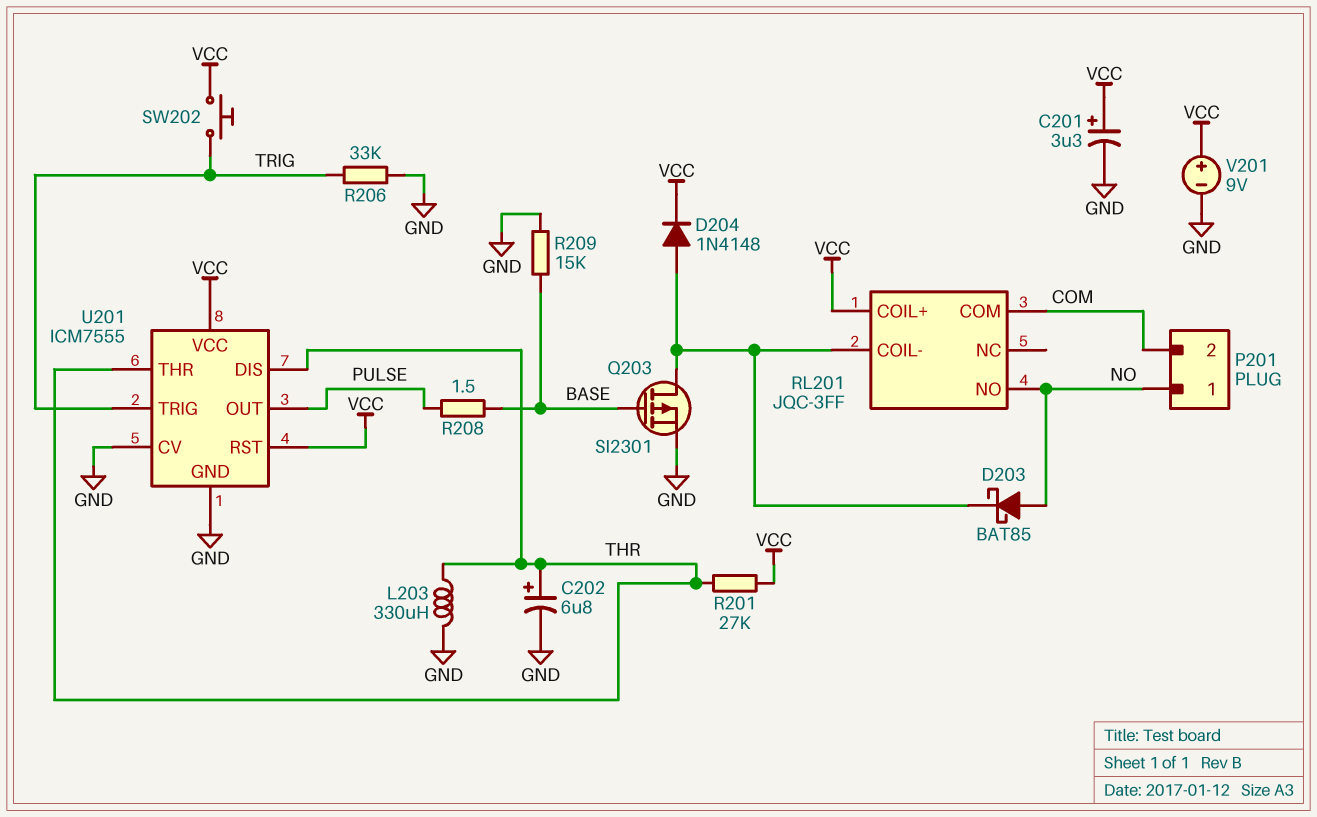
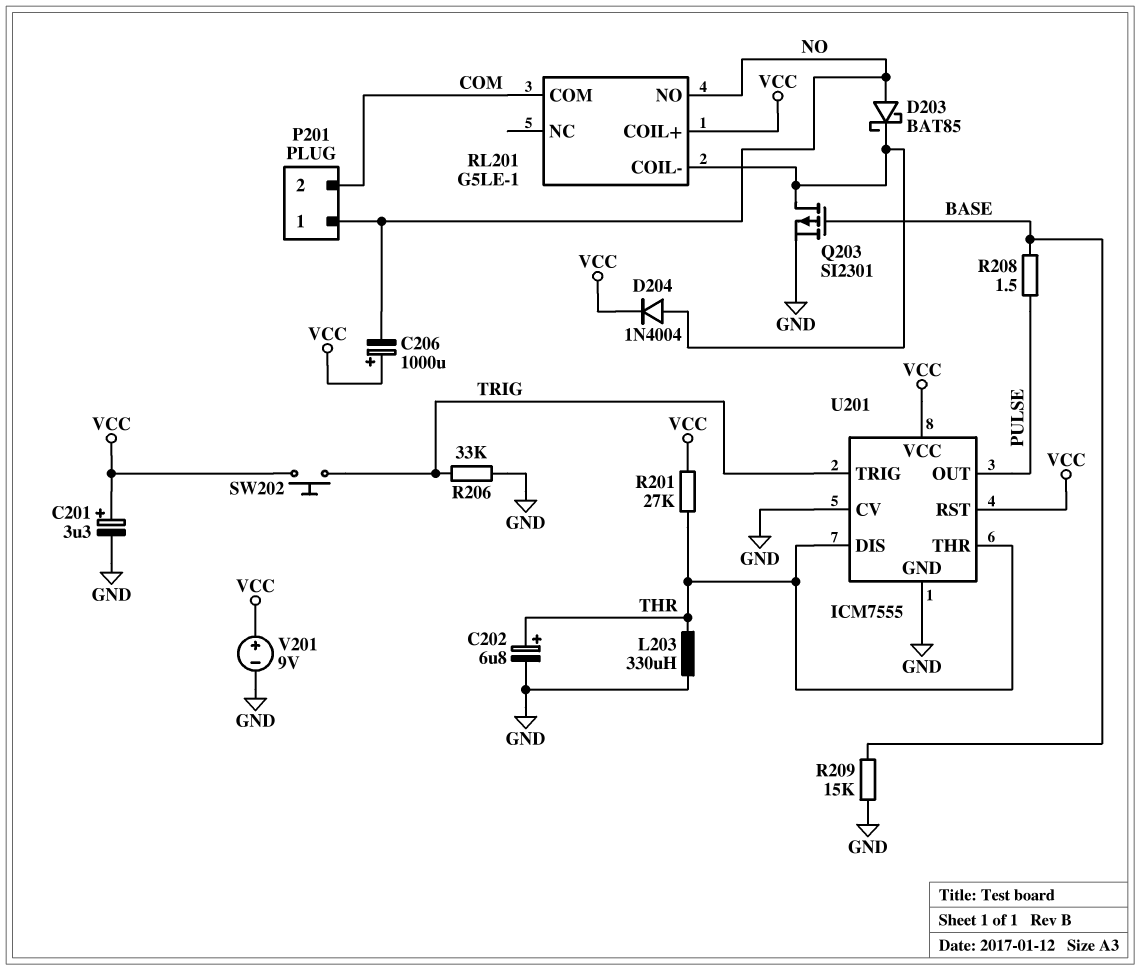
C206: none -> 1000uF (plus VCC, minus NO)
D204: diode 1N4148 (A RL201/COIL-, K VCC) -> diode 1N4004 (A RL201/COIL-, K VCC)
RL201: JQC-3FF -> G5LE-1

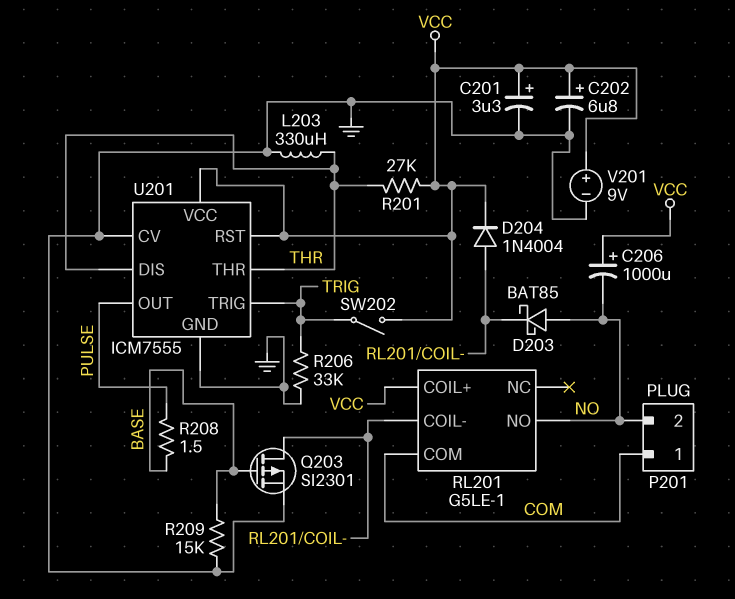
C202: 6.8uF (plus THR, minus GND) -> 6.8uF (plus VCC, minus GND)
P201 pin 1: NO -> COM
P201 pin 2: COM -> NO
SW202: button (TRIG, VCC) -> switch (TRIG, VCC)

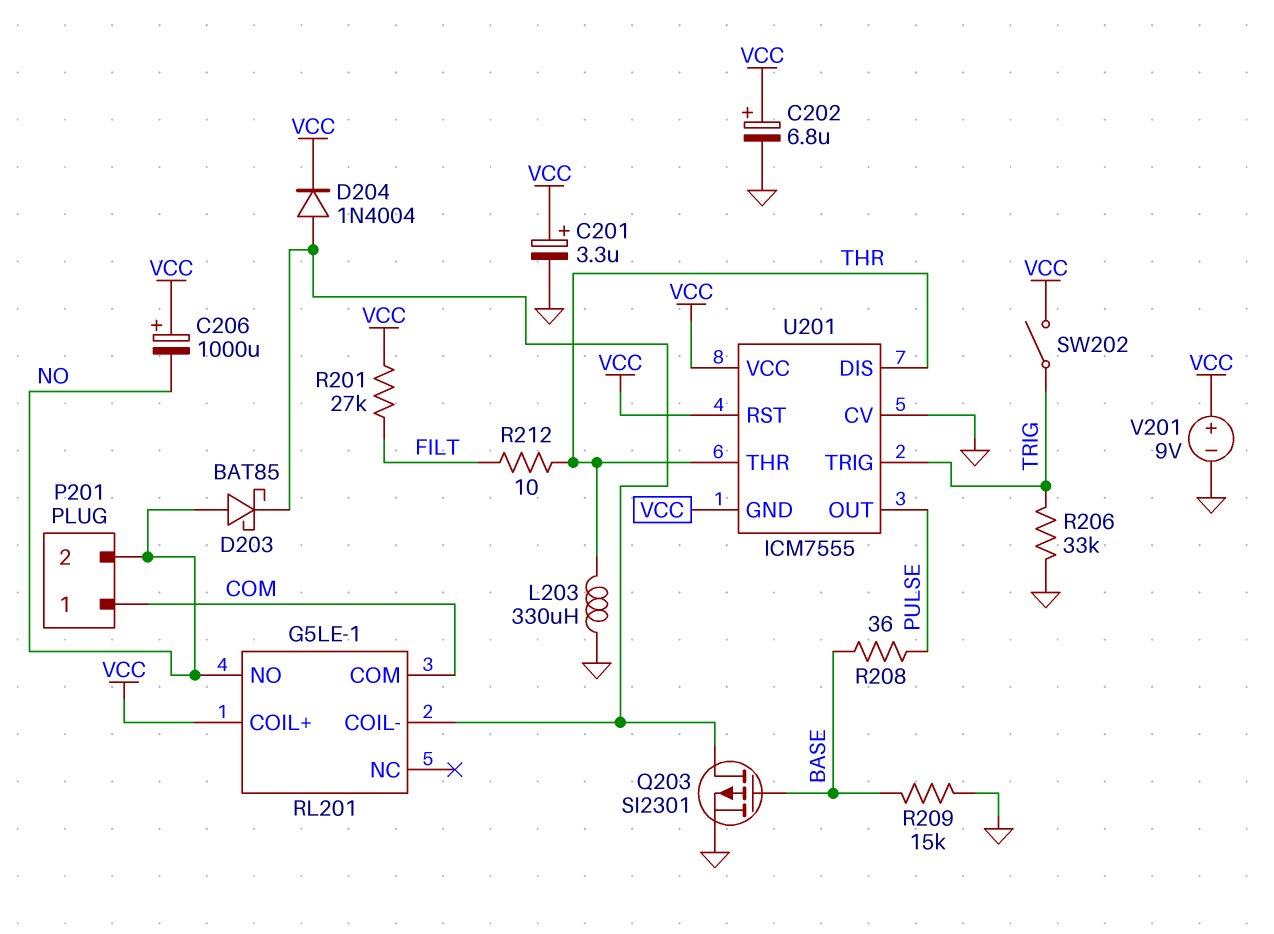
R201: 27k (THR, VCC) -> 27k (FILT, VCC)
R208: 1.5 (BASE, PULSE) -> 36 (BASE, PULSE)
R212: none -> 10 (FILT, THR)
U201 pin GND: GND -> VCC

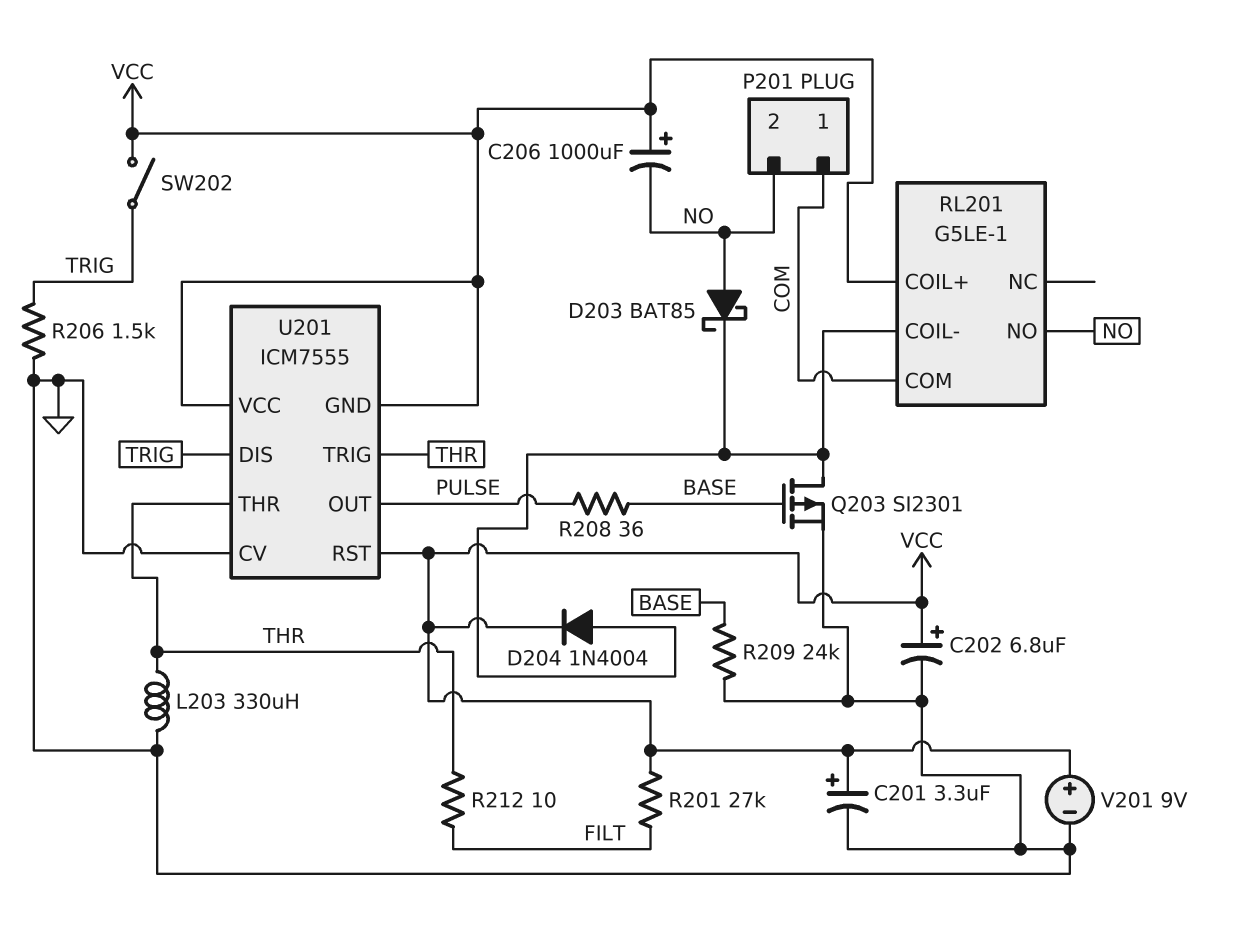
R206: 33k (GND, TRIG) -> 1.5k (GND, TRIG)
R209: 15k (BASE, GND) -> 24k (BASE, GND)
U201 pin DIS: THR -> TRIG
U201 pin TRIG: TRIG -> THR

